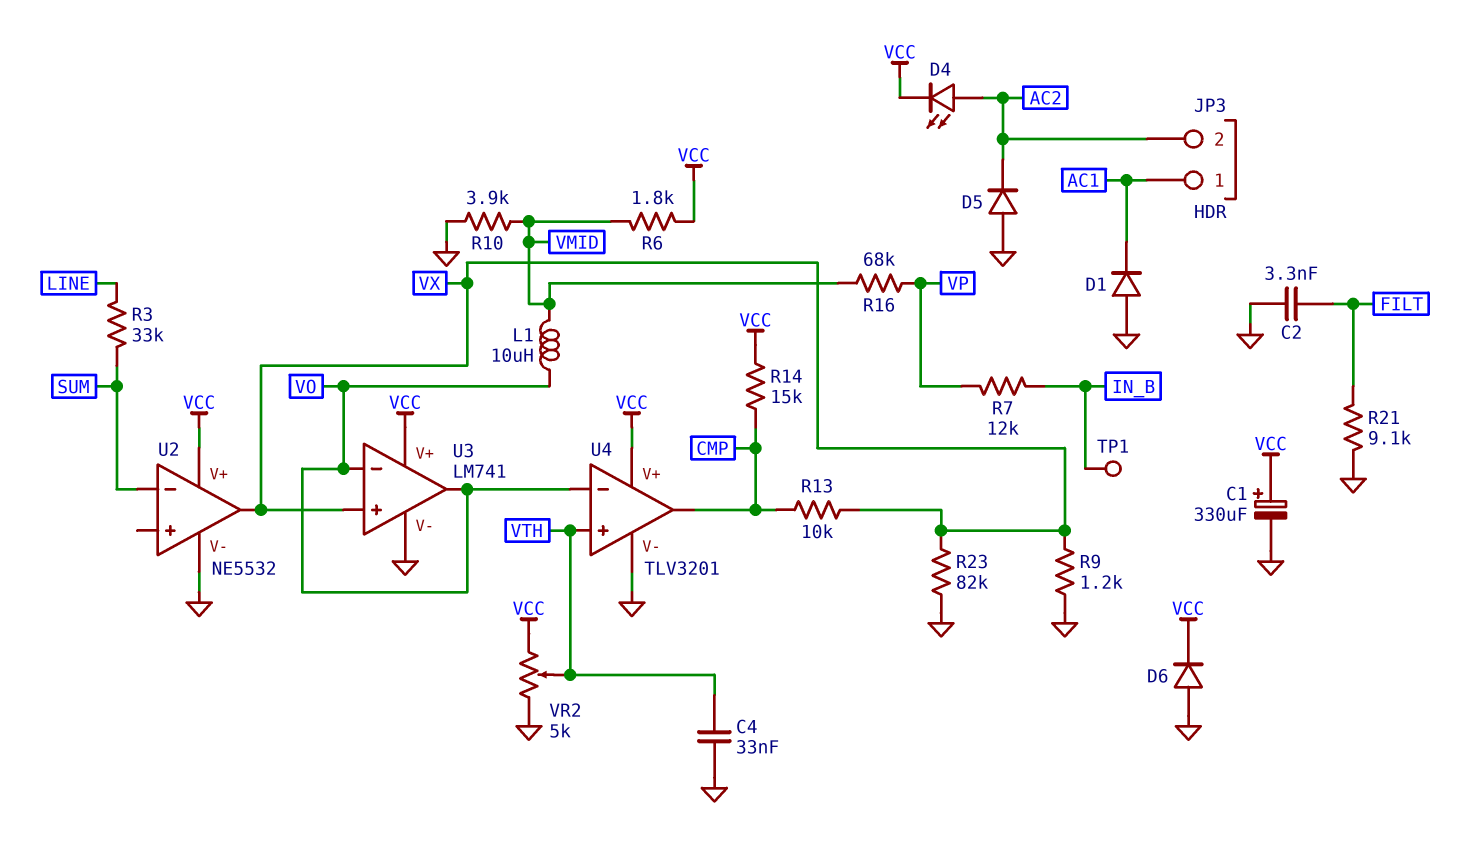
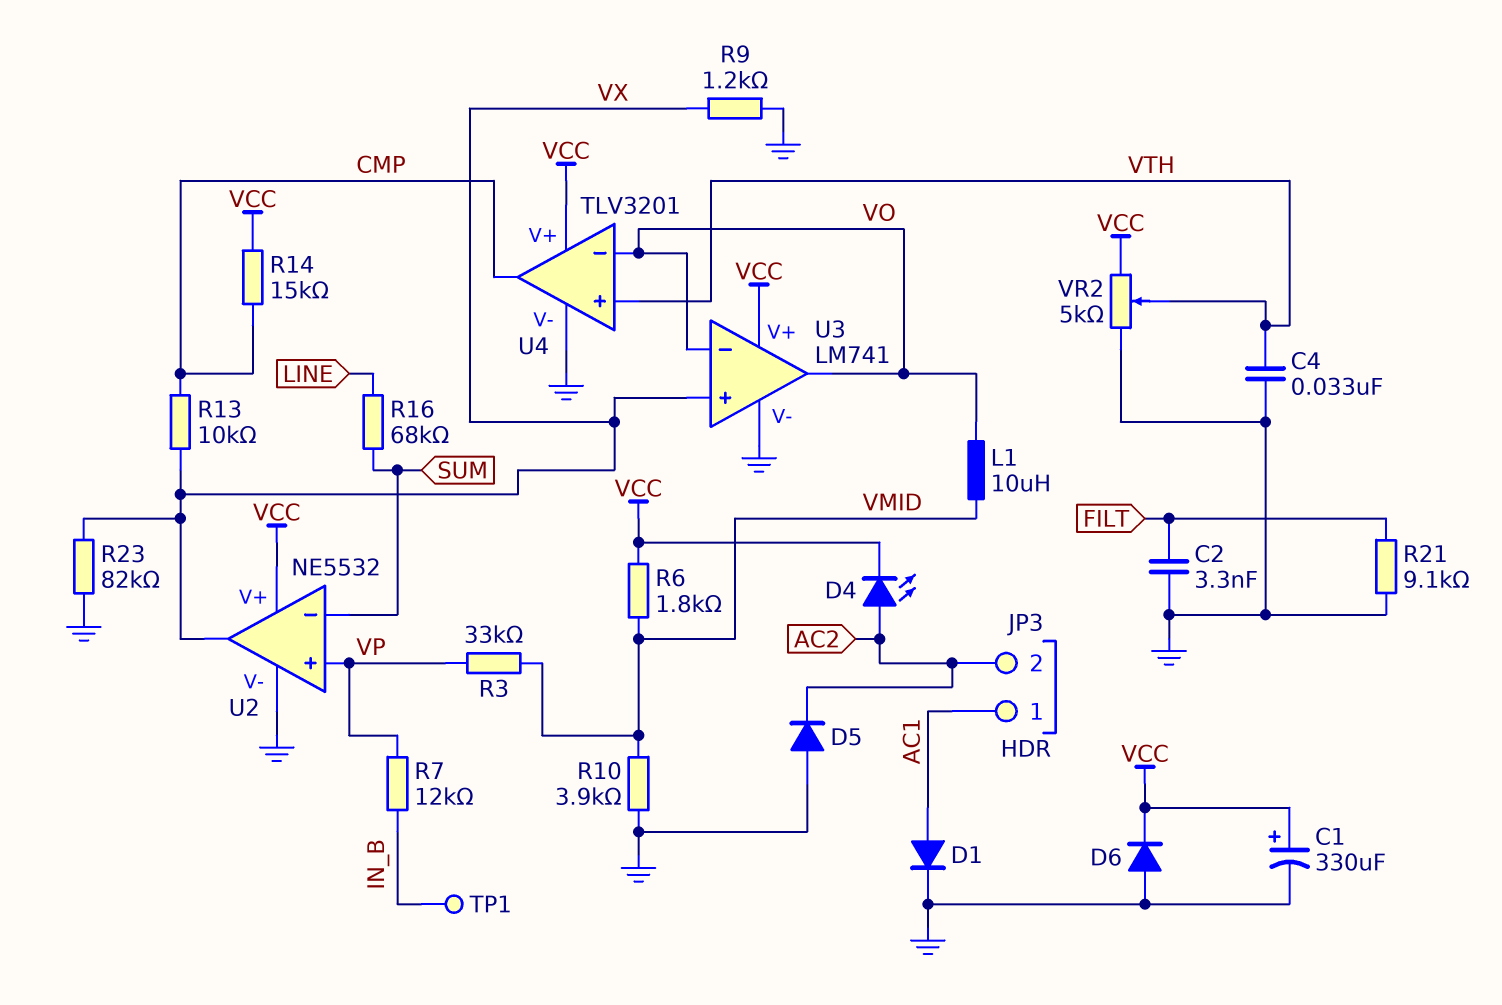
D1: diode (A GND, K AC1) -> diode (A AC1, K GND)
R3: 33k (LINE, SUM) -> 33k (VMID, VP)
R16: 68k (VMID, VP) -> 68k (LINE, SUM)
U2 pin in+: none -> VP

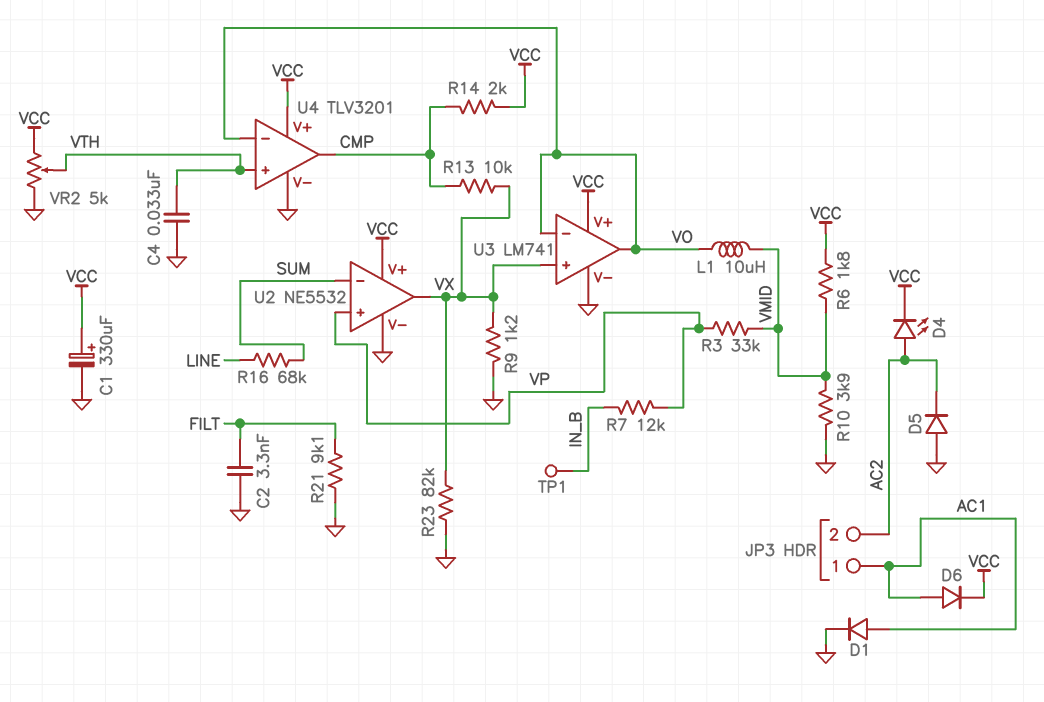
D6: diode (A GND, K VCC) -> diode (A AC1, K VCC)
R14: 15k (CMP, VCC) -> 2k (CMP, VCC)

